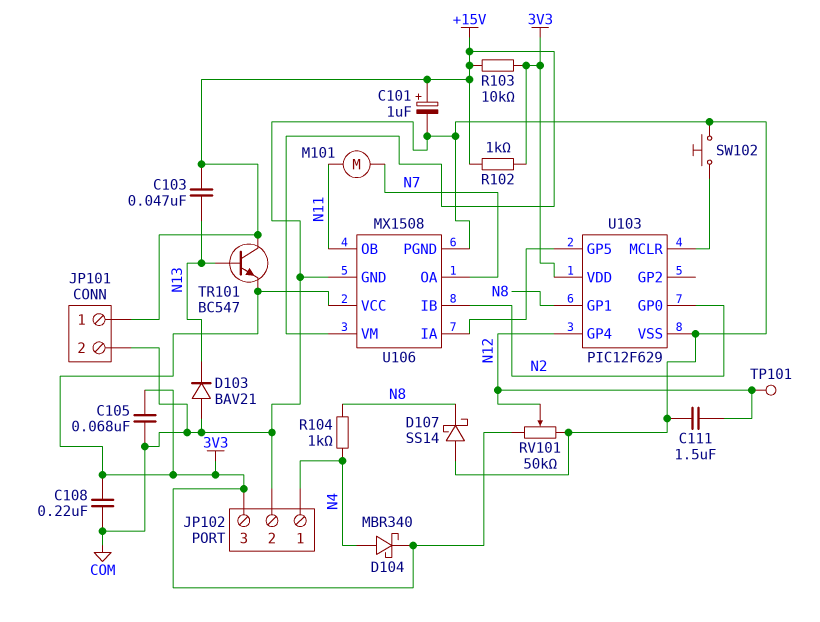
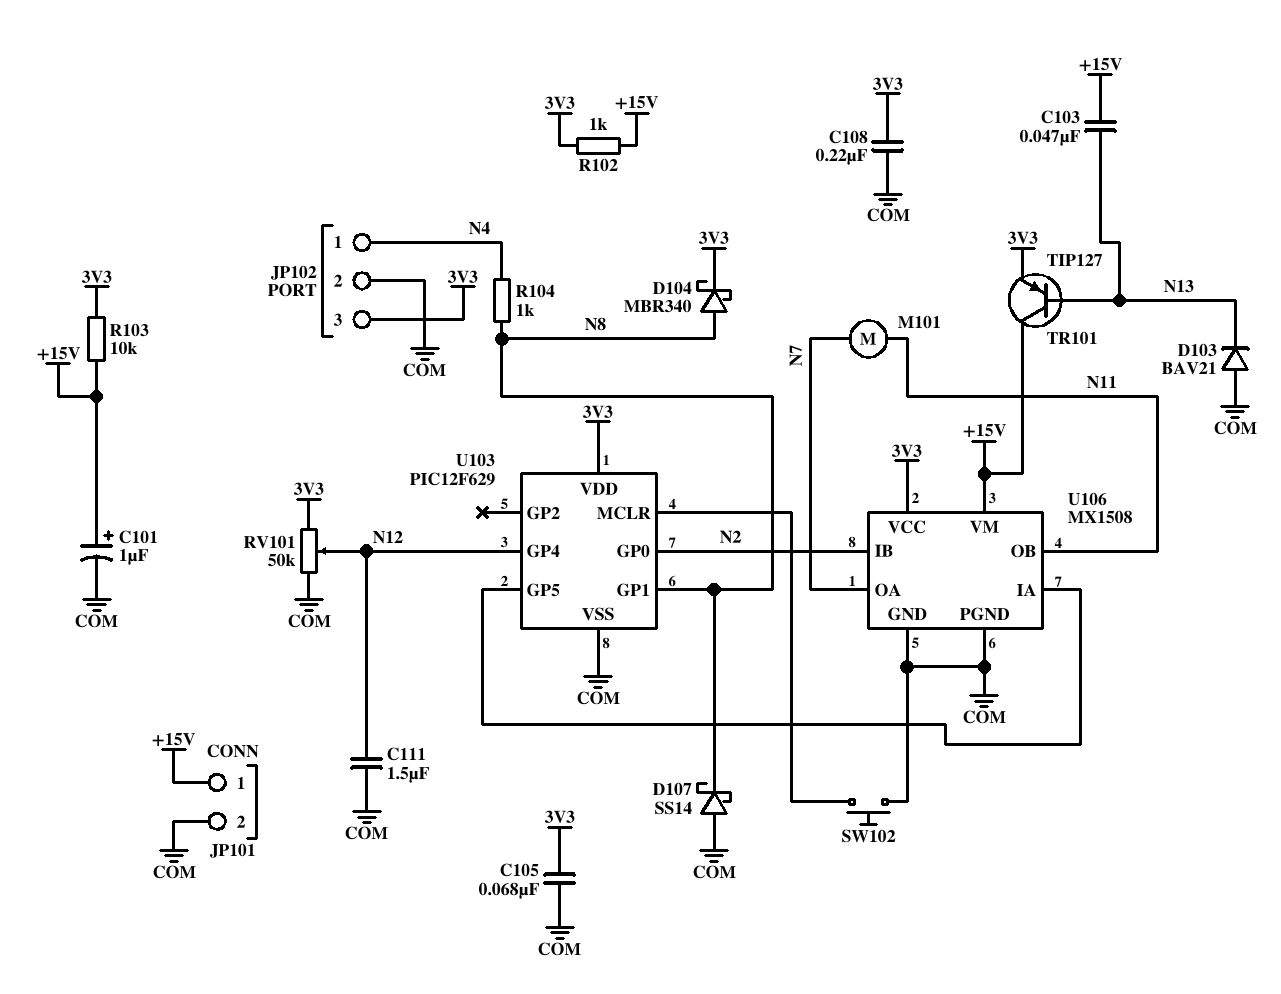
D104: schottky MBR340 (A N4, K 3V3) -> schottky MBR340 (A N8, K 3V3)
TP101: test point (N12) -> none
TR101: NPN BC547 (B N13, C +15V, E 3V3) -> PNP TIP127 (B N13, C +15V, E 3V3)

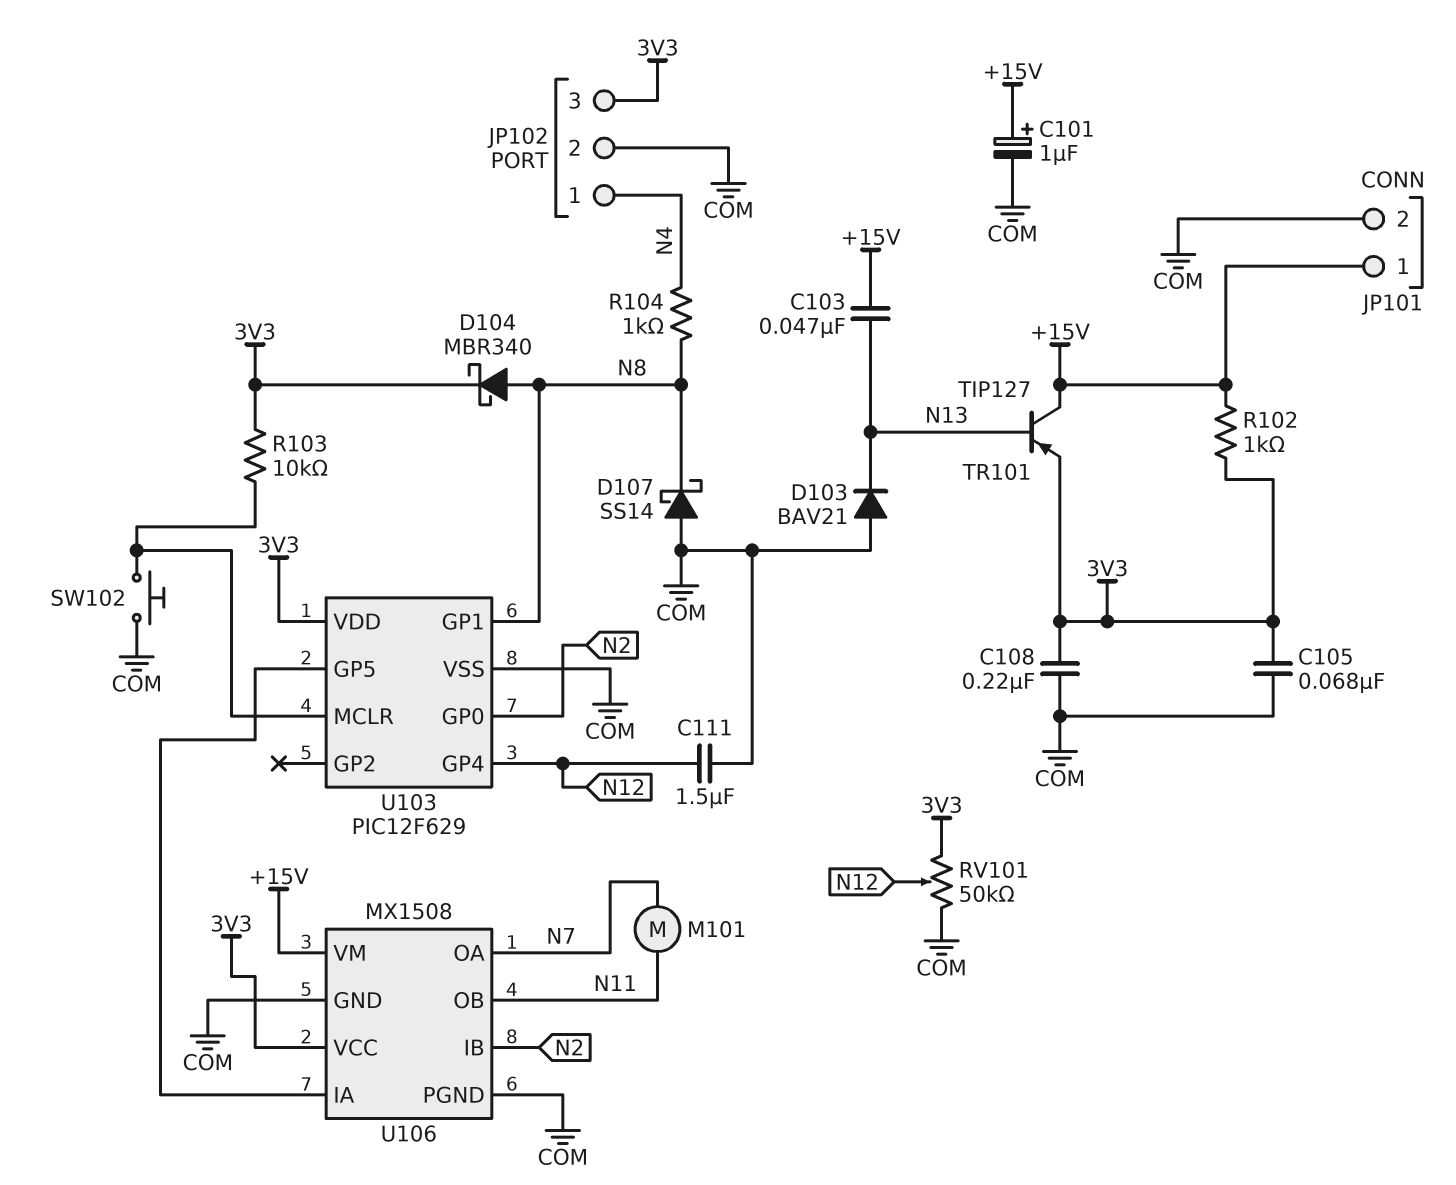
R103: 10k (+15V, 3V3) -> 10k (3V3, U103/MCLR)

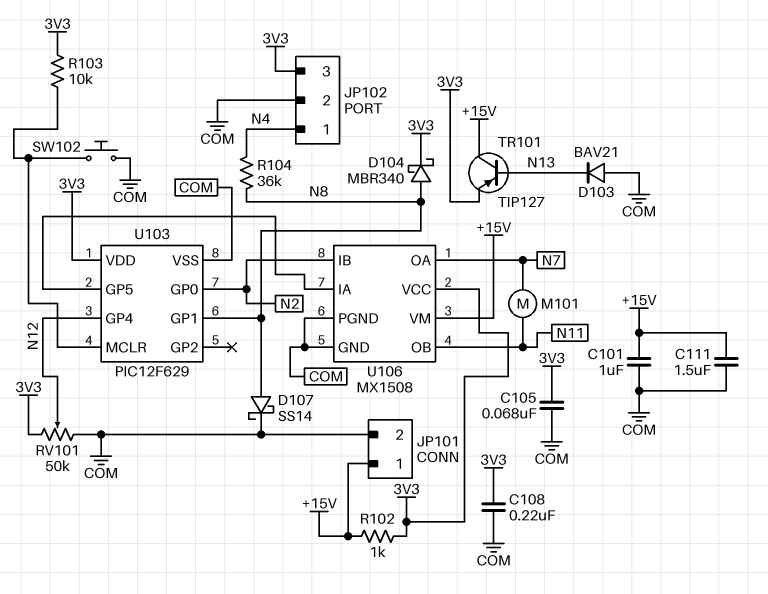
C101: 1uF (plus +15V, minus COM) -> 1uF (+15V, COM)
C103: 47nF (+15V, N13) -> none
C111: 1.5uF (COM, N12) -> 1.5uF (+15V, COM)
D107: schottky SS14 (A COM, K N8) -> schottky SS14 (A N8, K COM)
R104: 1k (N4, N8) -> 36k (N4, N8)

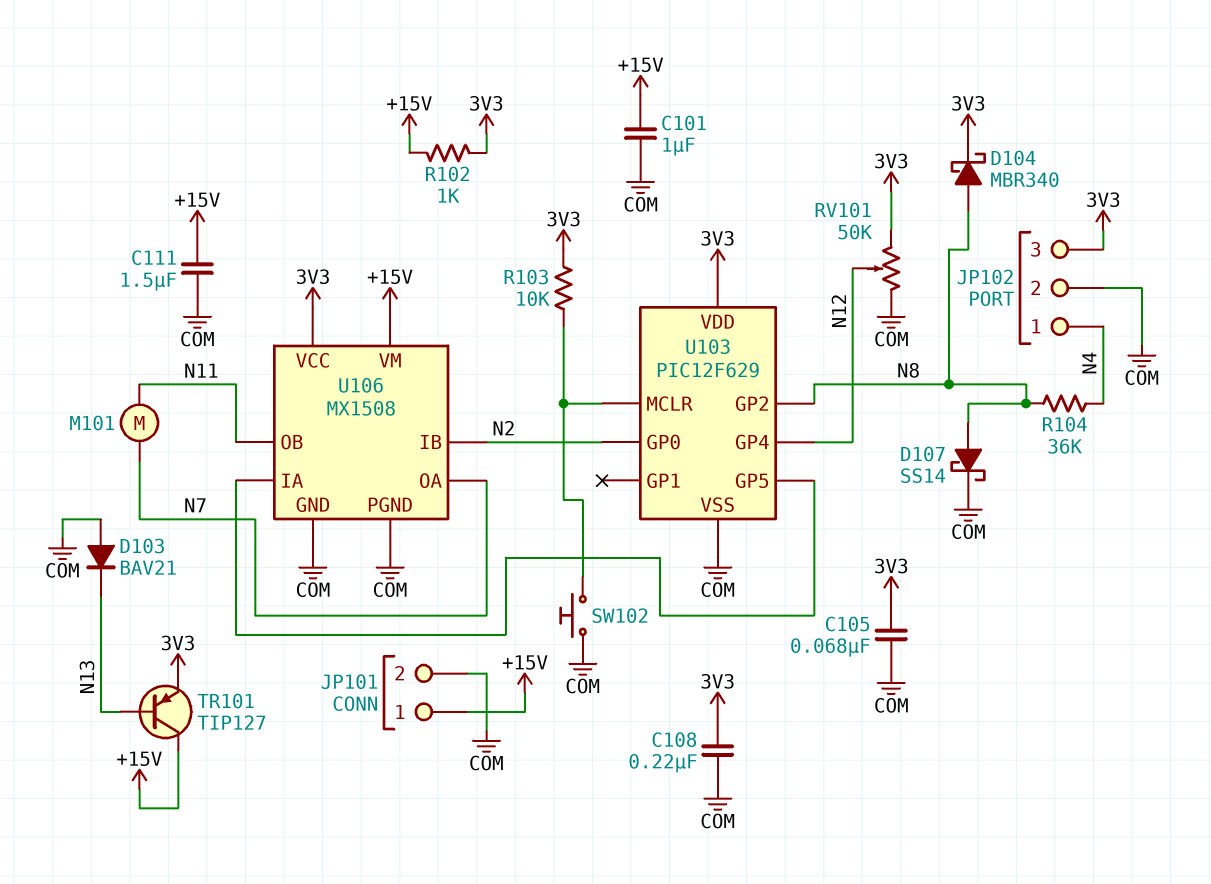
U103 pin GP1: N8 -> none
U103 pin GP2: none -> N8

